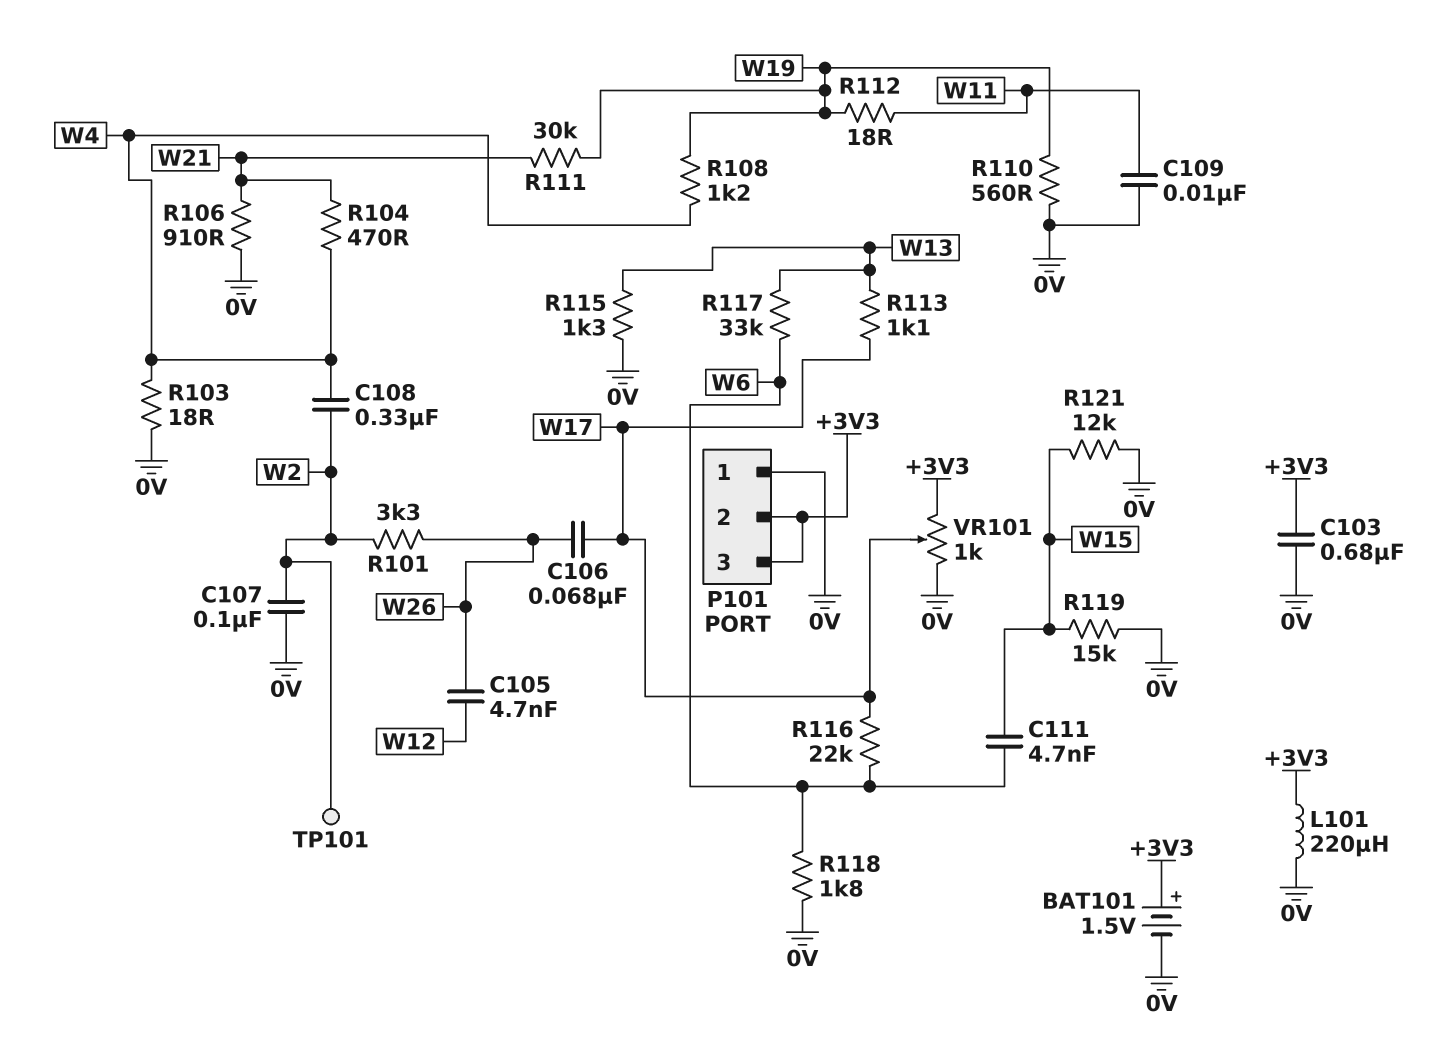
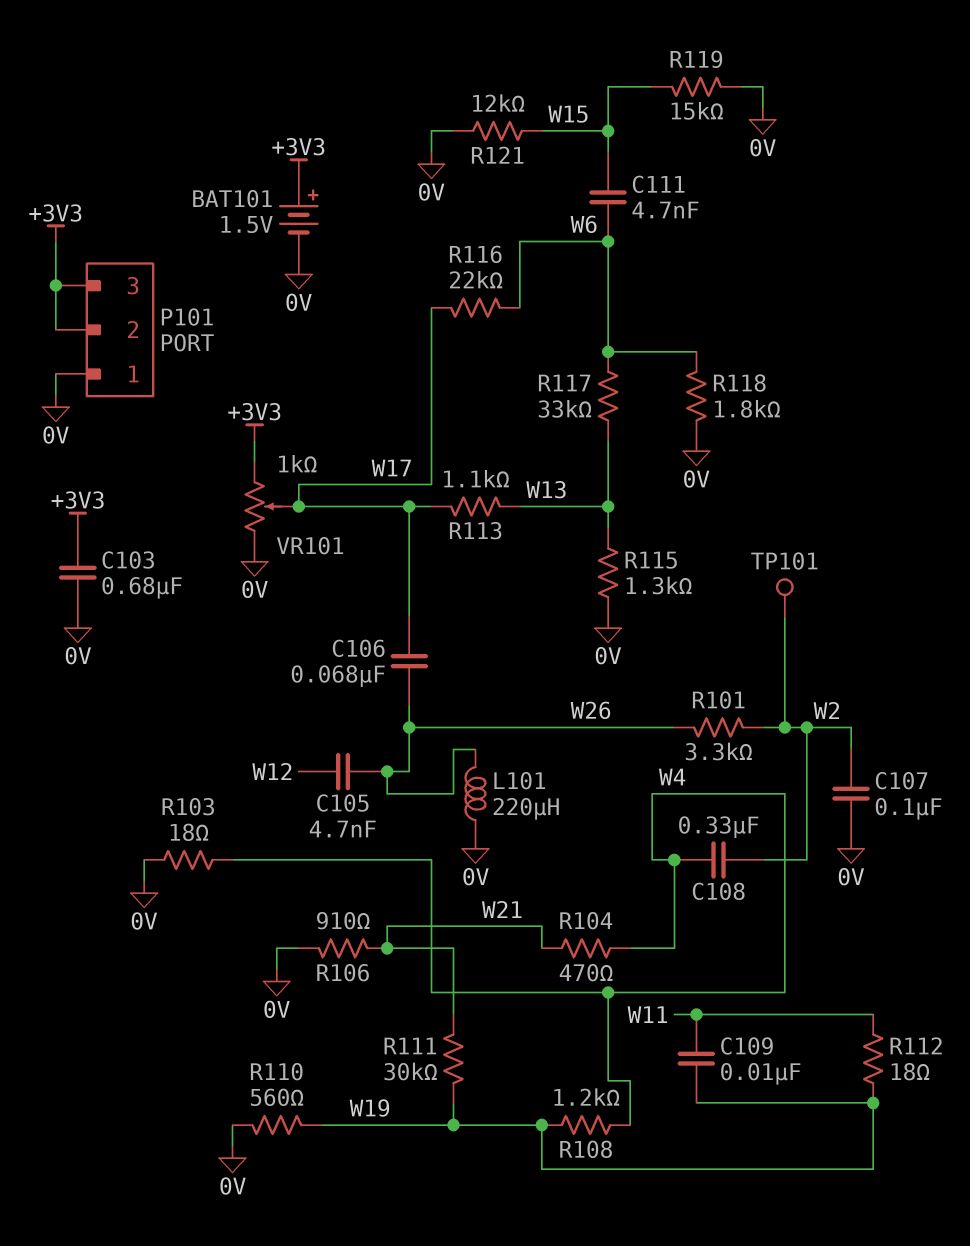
C109: 10nF (0V, W11) -> 10nF (W11, W19)
L101: 220uH (+3V3, 0V) -> 220uH (0V, W26)

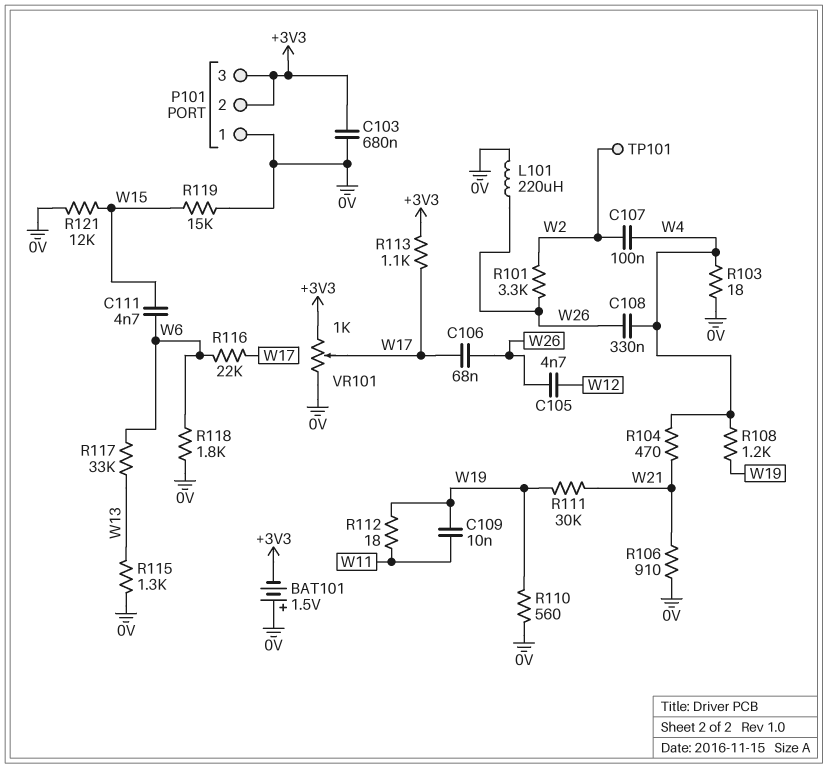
BAT101: 1.5V (plus +3V3, minus 0V) -> 1.5V (plus 0V, minus +3V3)
C107: 100nF (0V, W2) -> 100nF (W2, W4)
C108: 330nF (W2, W4) -> 330nF (W4, W26)
R113: 1.1k (W13, W17) -> 1.1k (+3V3, W17)

